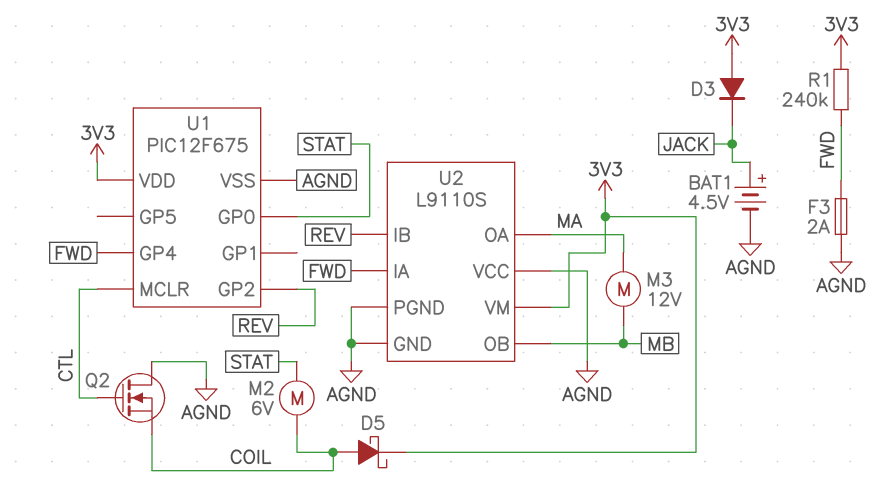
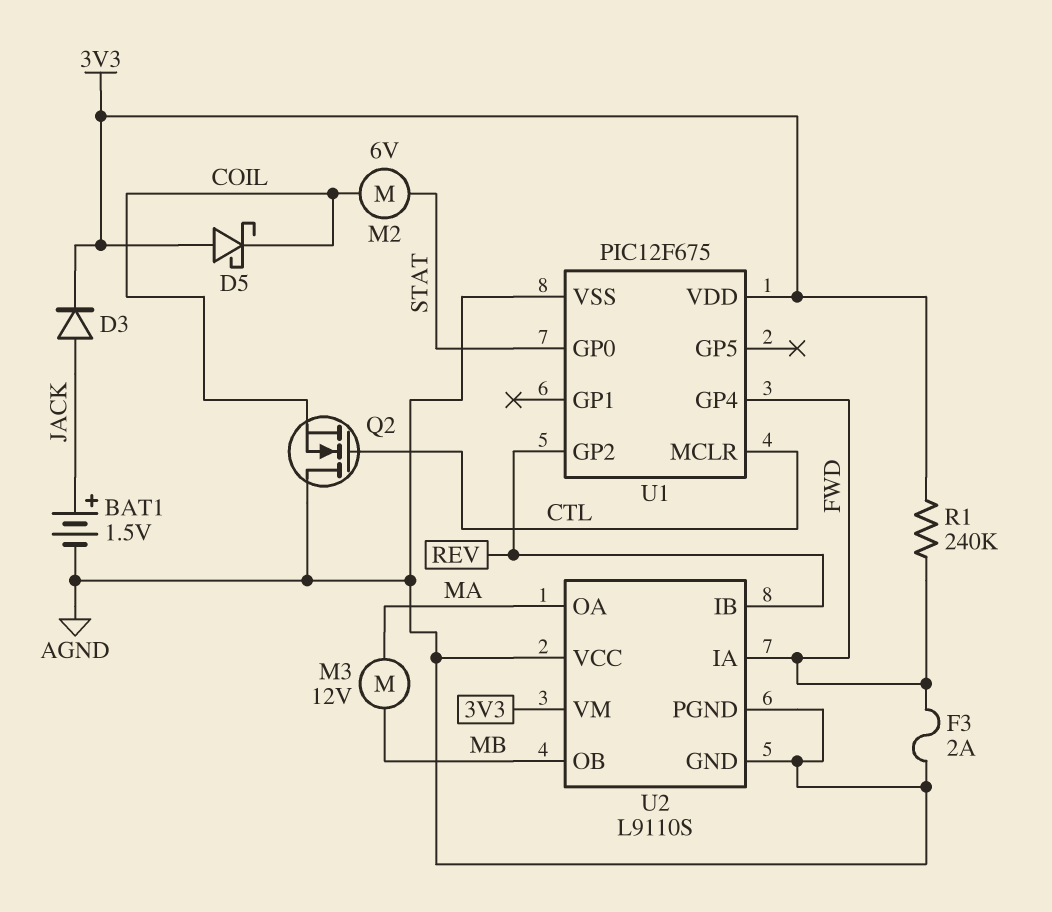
BAT1: 4.5V (plus JACK, minus AGND) -> 1.5V (plus JACK, minus AGND)
D3: diode (A 3V3, K JACK) -> diode (A JACK, K 3V3)
D5: schottky (A COIL, K 3V3) -> schottky (A 3V3, K COIL)

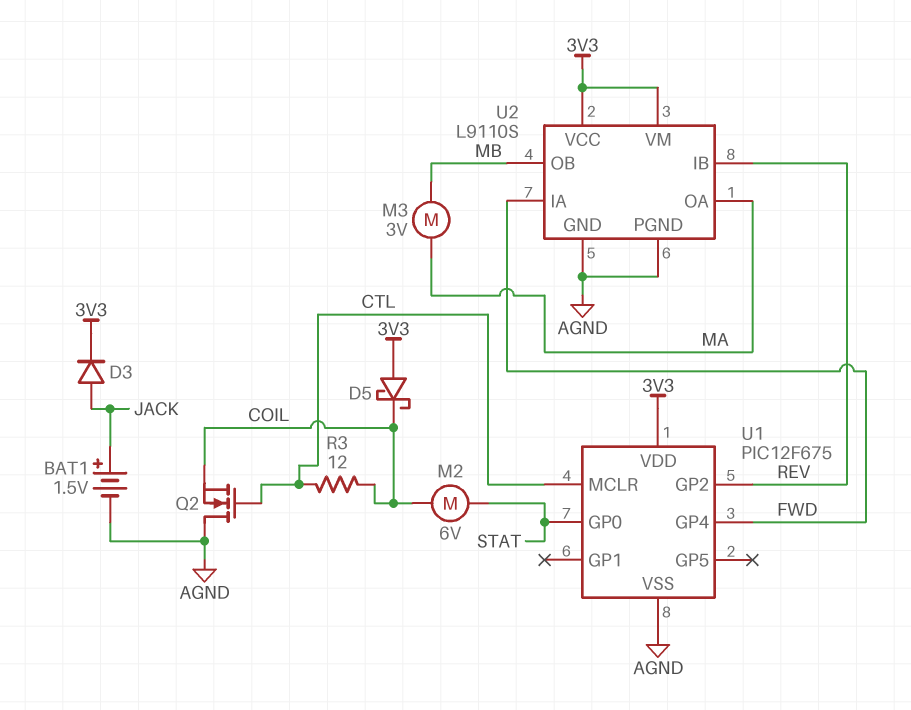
F3: 2A (AGND, FWD) -> none
M3: motor 12V (MA, MB) -> motor 3V (MA, MB)
R1: 240k (3V3, FWD) -> none
R3: none -> 12 (COIL, CTL)
U2 pin VCC: AGND -> 3V3

